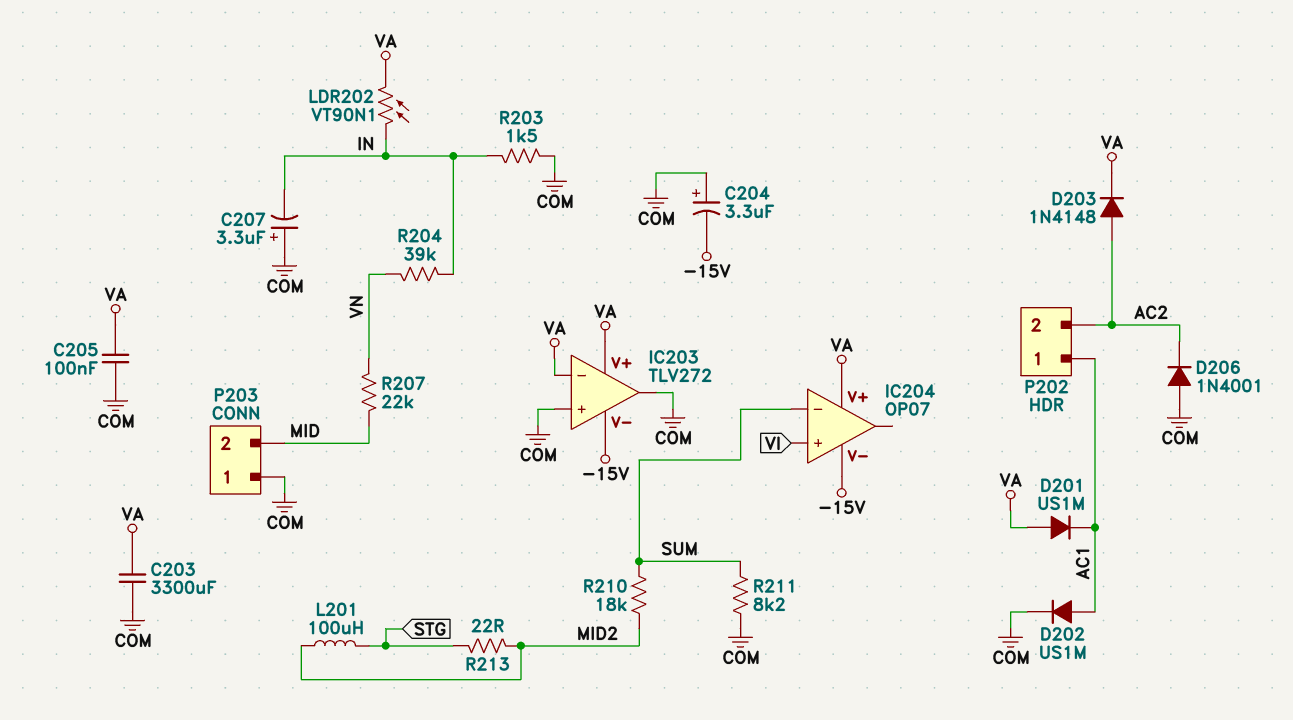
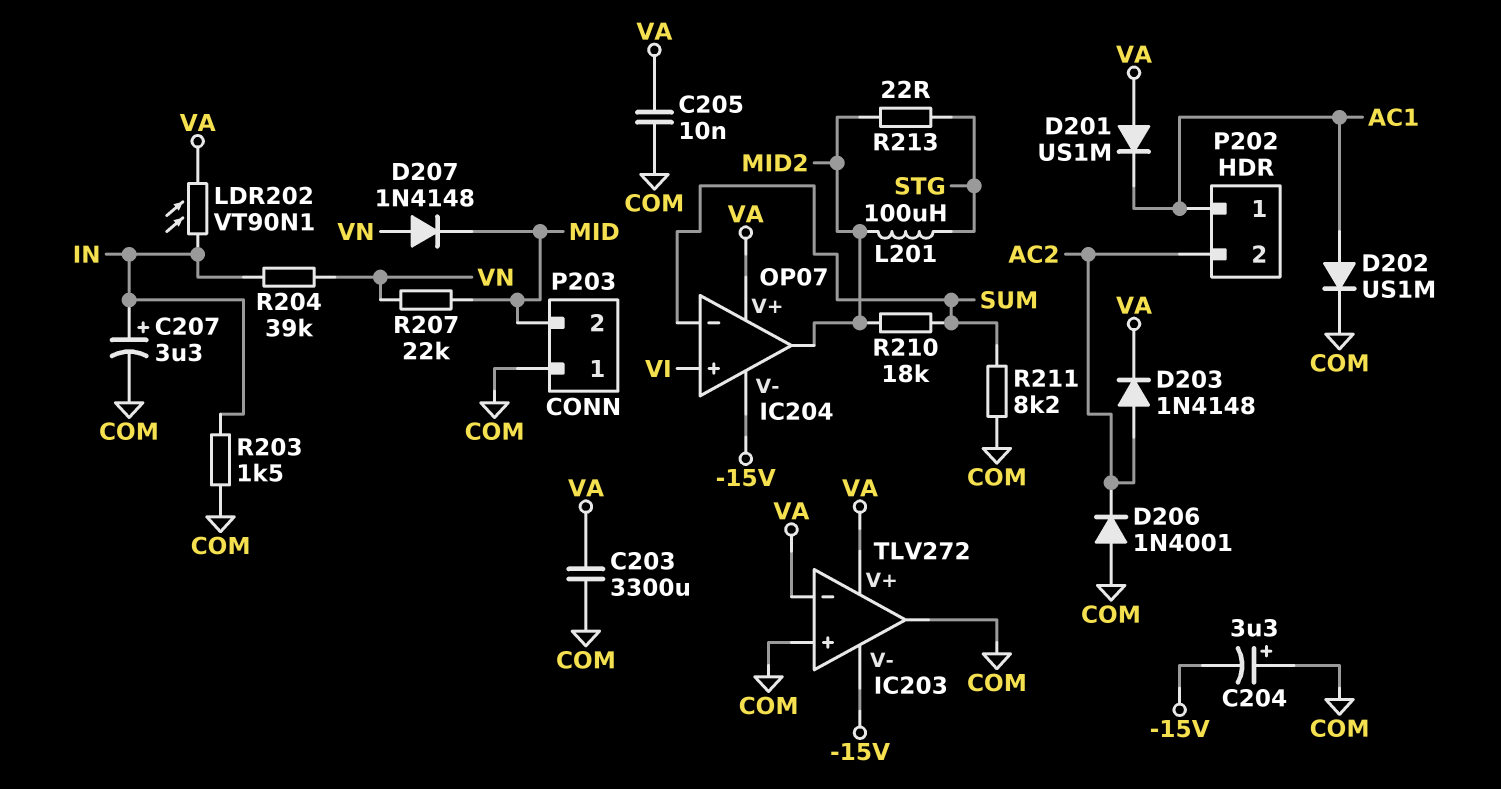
C205: 100nF (COM, VA) -> 10nF (COM, VA)
C207: 3.3uF (plus COM, minus IN) -> 3.3uF (plus IN, minus COM)
D207: none -> diode 1N4148 (A VN, K MID)
IC204 pin out: none -> MID2

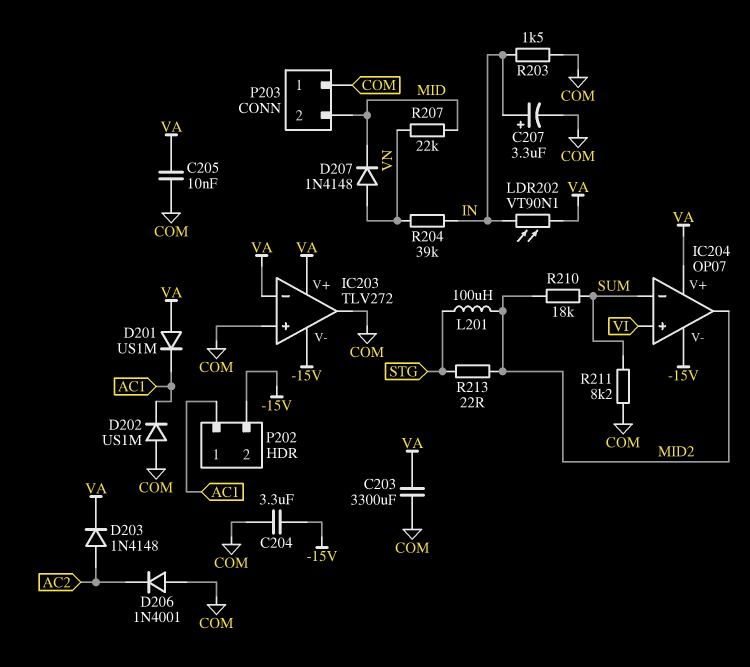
C204: 3.3uF (plus COM, minus -15V) -> 3.3uF (-15V, COM)
D202: diode US1M (A AC1, K COM) -> diode US1M (A COM, K AC1)
P202 pin 2: AC2 -> -15V

